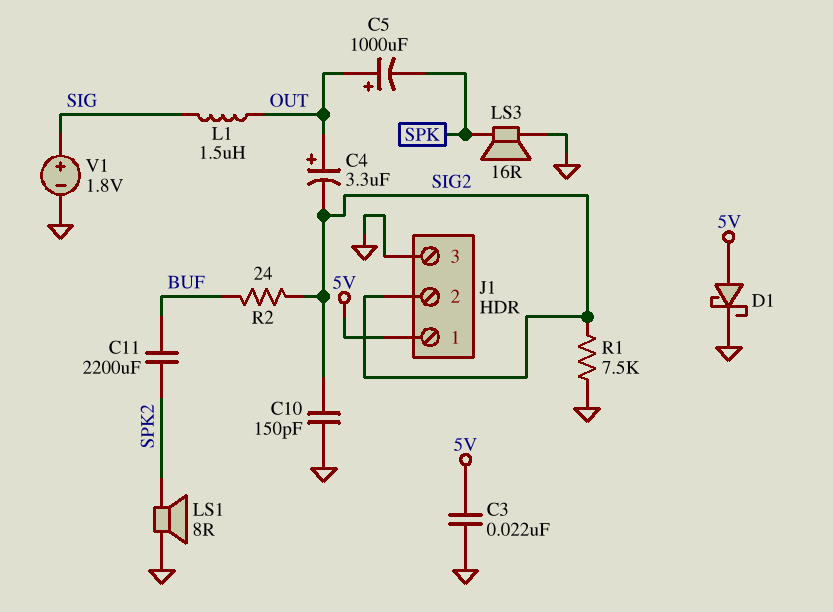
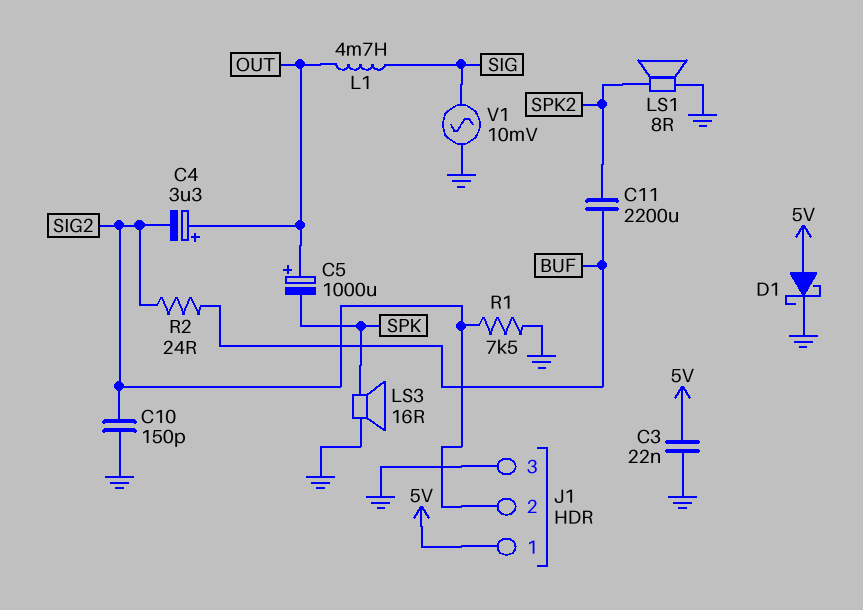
L1: 1.5uH (OUT, SIG) -> 4.7mH (OUT, SIG)
V1: 1.8V (plus SIG, minus GND) -> AC 10mV (GND, SIG)

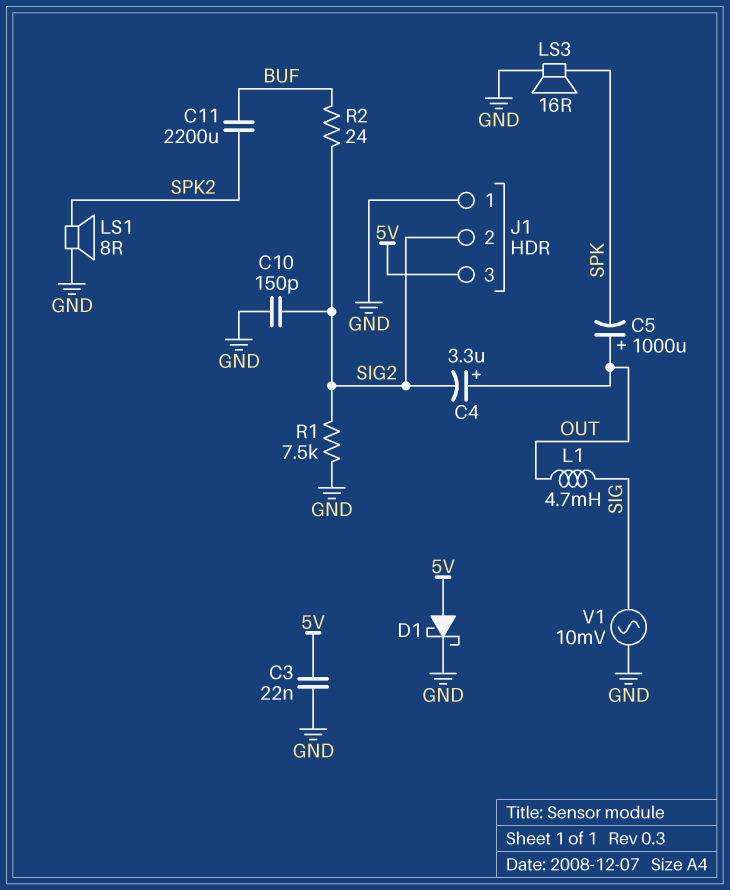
J1 pin 1: 5V -> GND
J1 pin 3: GND -> 5V

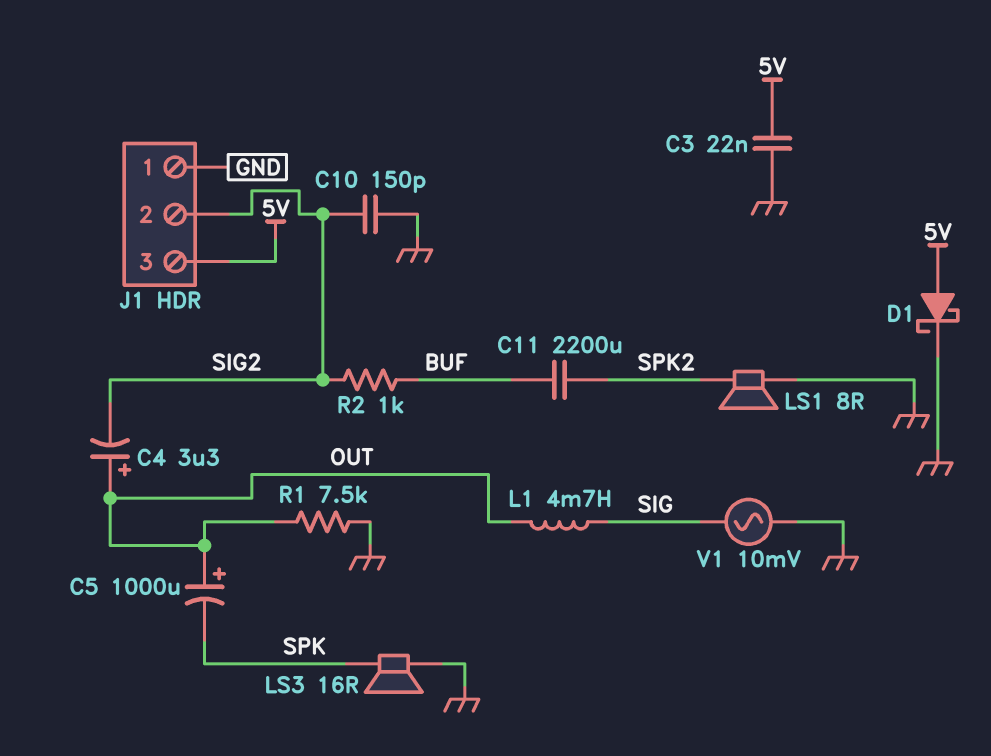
R1: 7.5k (GND, SIG2) -> 7.5k (GND, OUT)
R2: 24 (BUF, SIG2) -> 1k (BUF, SIG2)

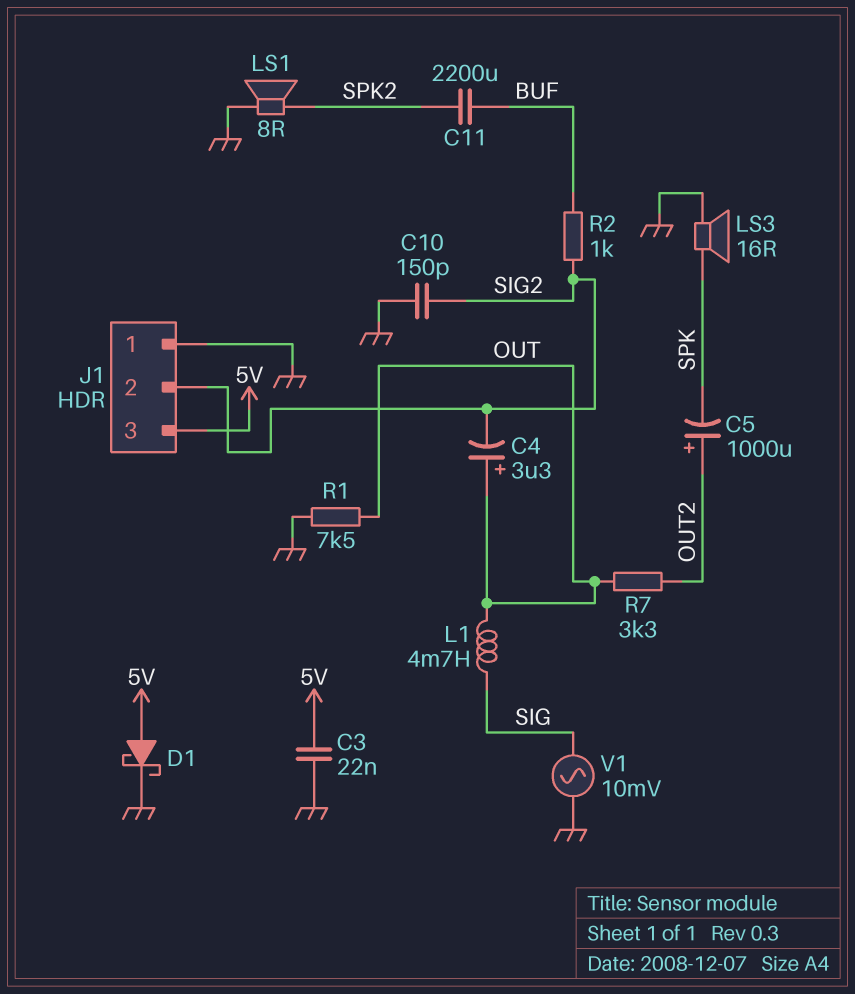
C5: 1000uF (plus OUT, minus SPK) -> 1000uF (plus OUT2, minus SPK)
R7: none -> 3.3k (OUT, OUT2)

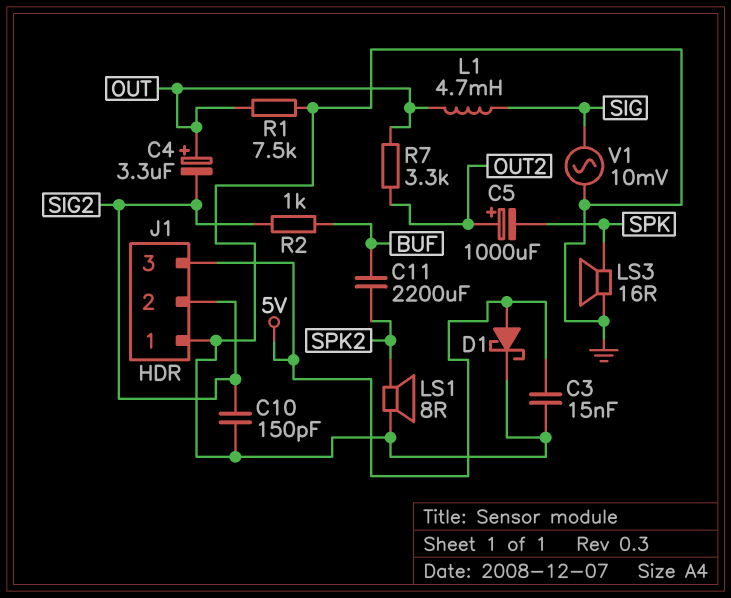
C3: 22nF (5V, GND) -> 15nF (5V, GND)

